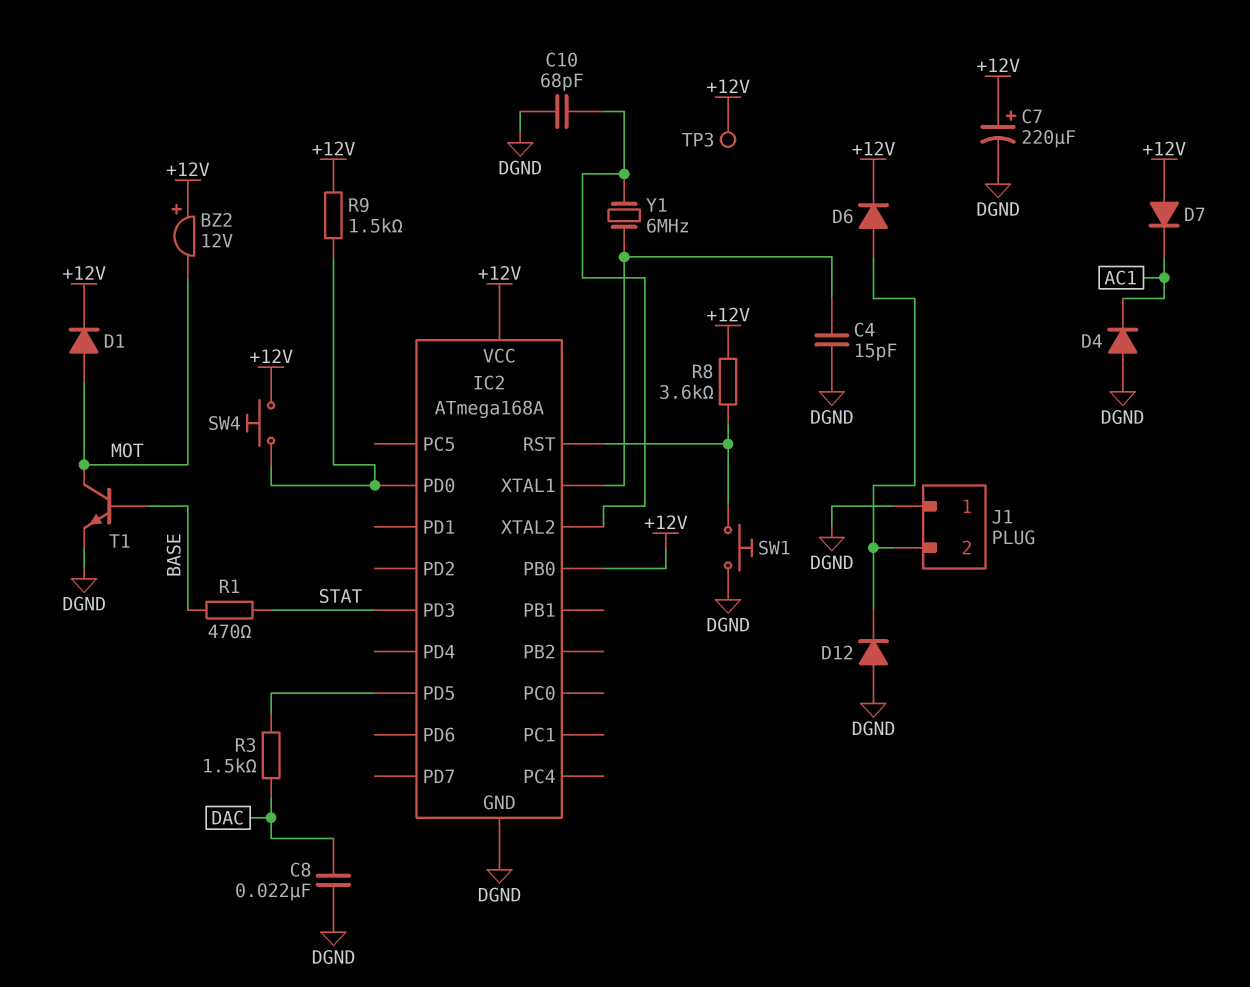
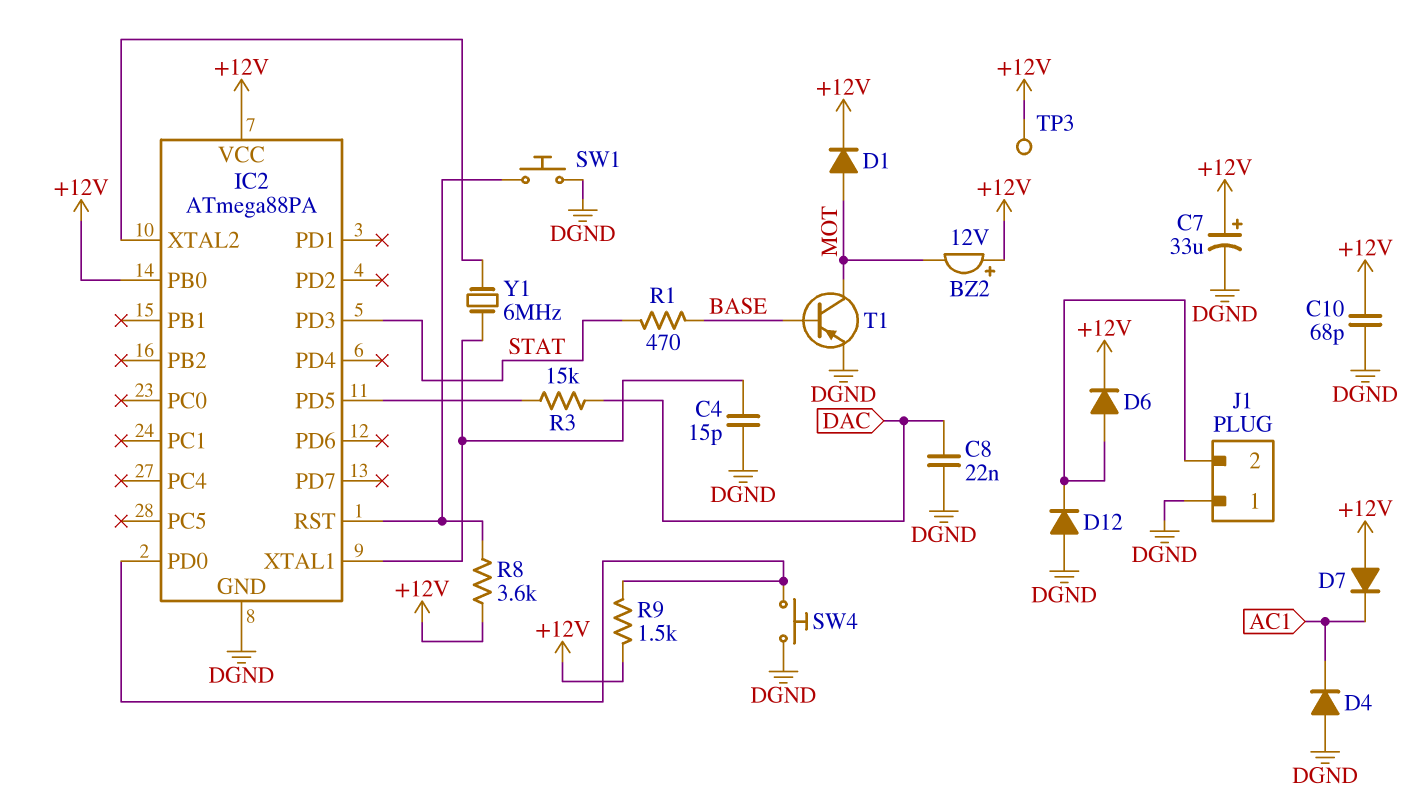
C7: 220uF (plus +12V, minus DGND) -> 33uF (plus +12V, minus DGND)
C10: 68pF (DGND, IC2/XTAL2) -> 68pF (+12V, DGND)
IC2: ATmega168A -> ATmega88PA
R3: 1.5k (DAC, IC2/PD5) -> 15k (DAC, IC2/PD5)
SW4: button (+12V, IC2/PD0) -> button (DGND, IC2/PD0)
T1: NPN (B BASE, C MOT, E DGND) -> PNP (B BASE, C MOT, E DGND)

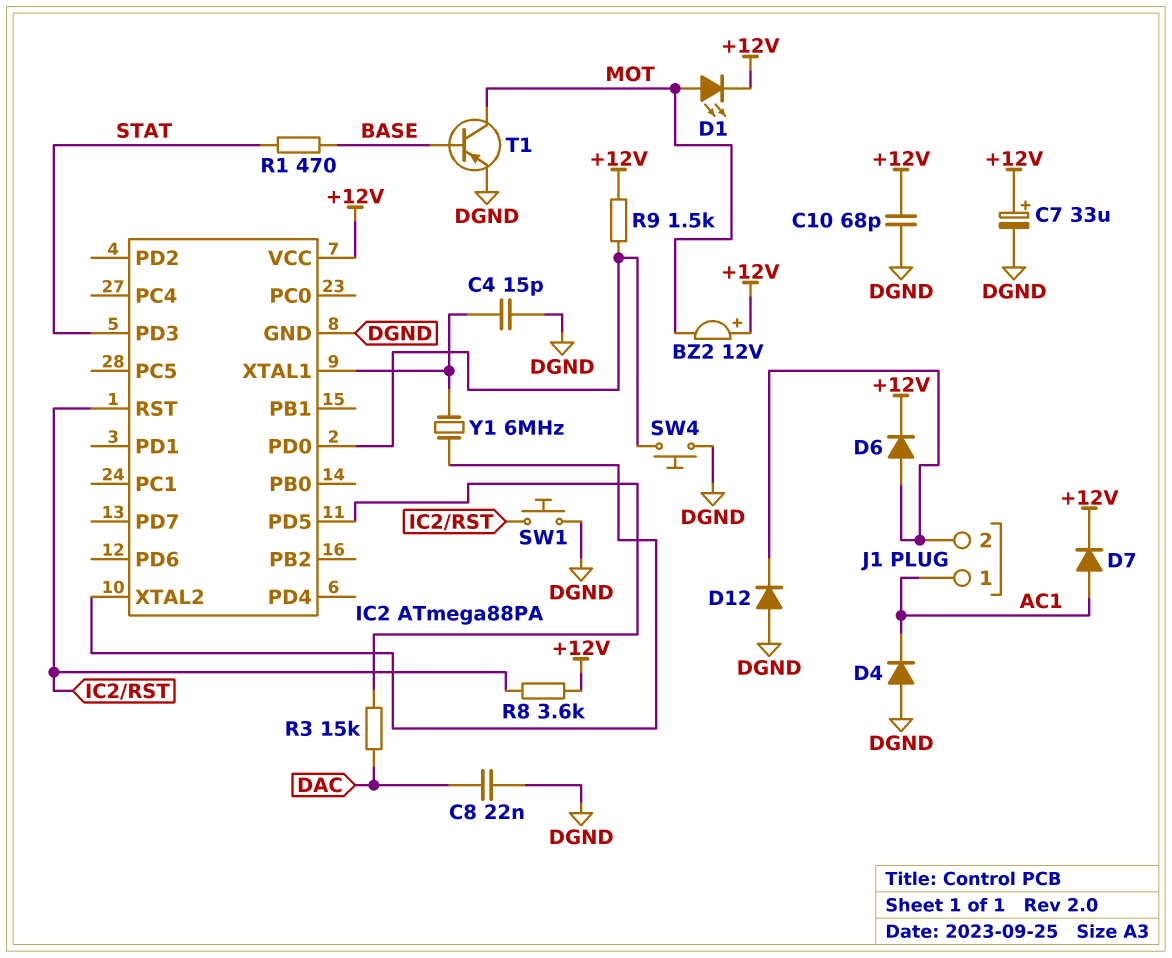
D1: diode (A MOT, K +12V) -> LED (A MOT, K +12V)
D7: diode (A +12V, K AC1) -> diode (A AC1, K +12V)
IC2 pin PB0: +12V -> none
J1 pin 1: DGND -> AC1
TP3: test point (+12V) -> none

